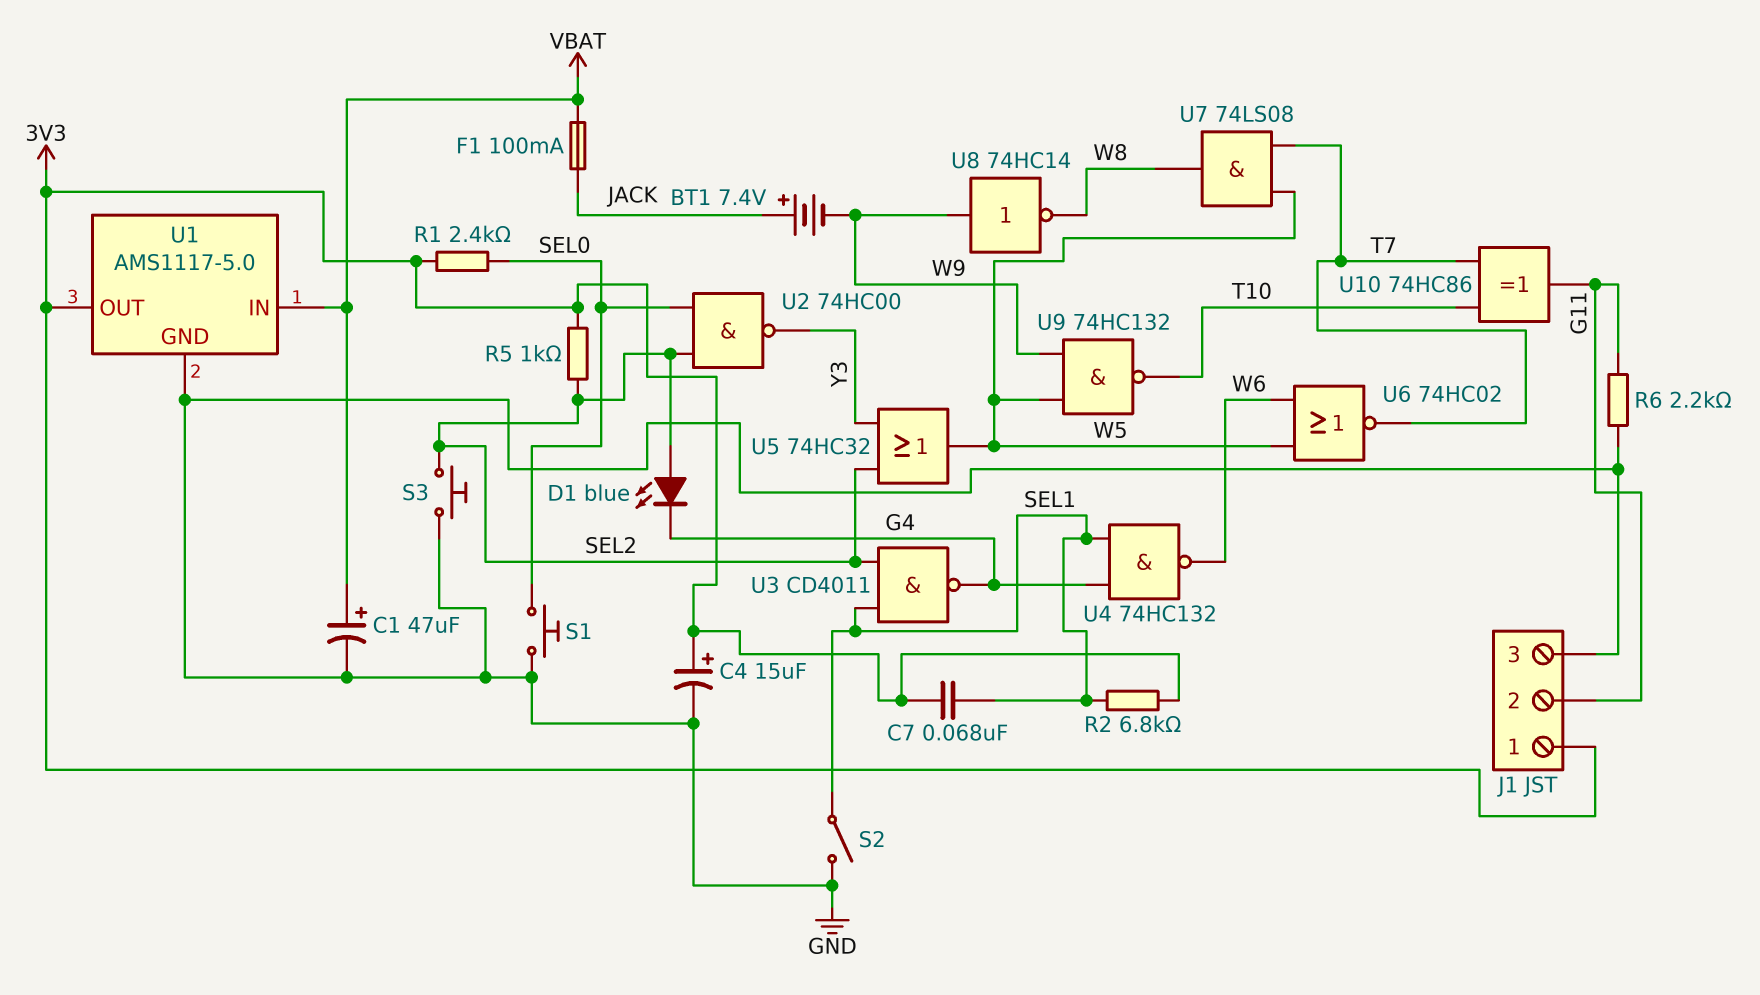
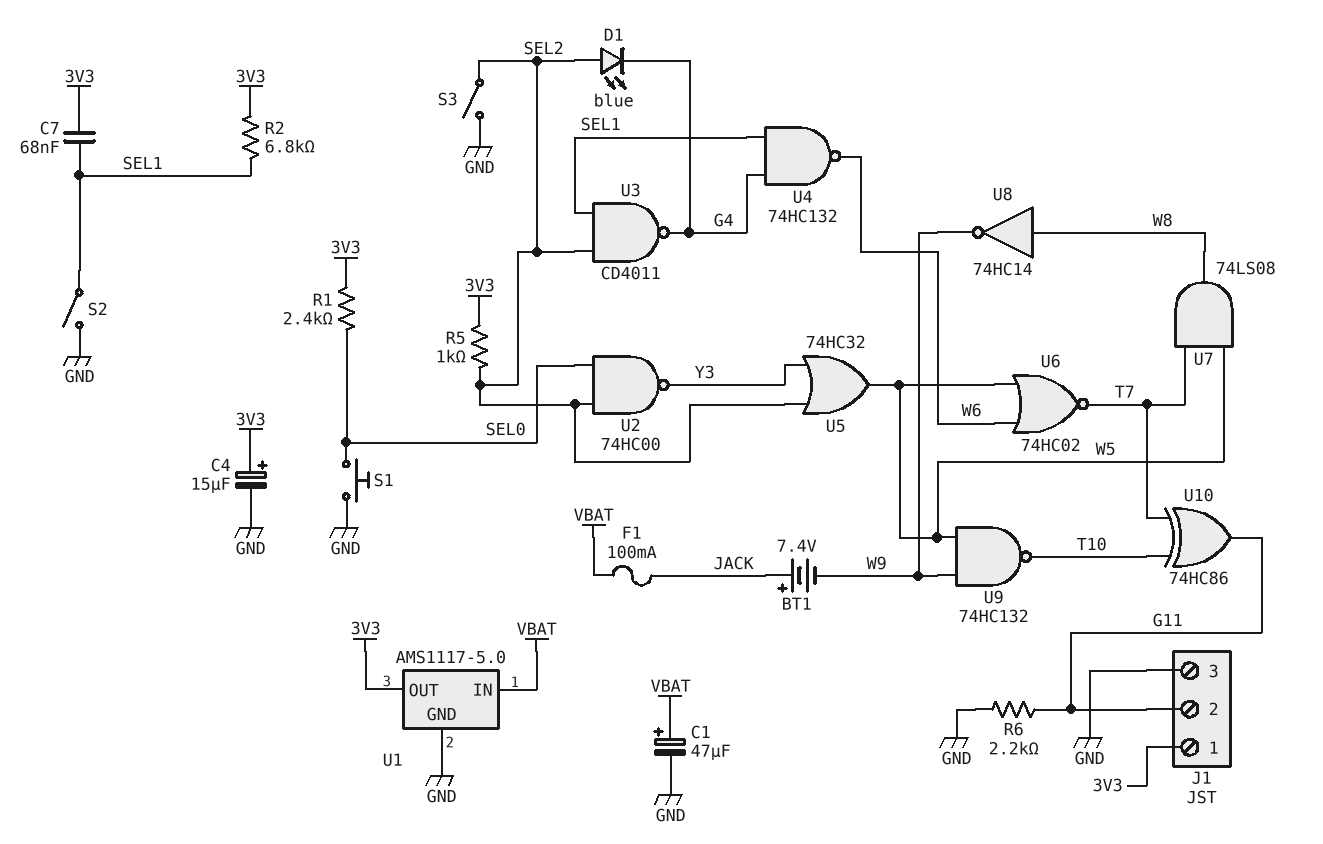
S3: button (GND, SEL2) -> switch (GND, SEL2)
U8: NOT 74HC14 (in W9, out W8) -> NOT 74HC14 (in W8, out W9)

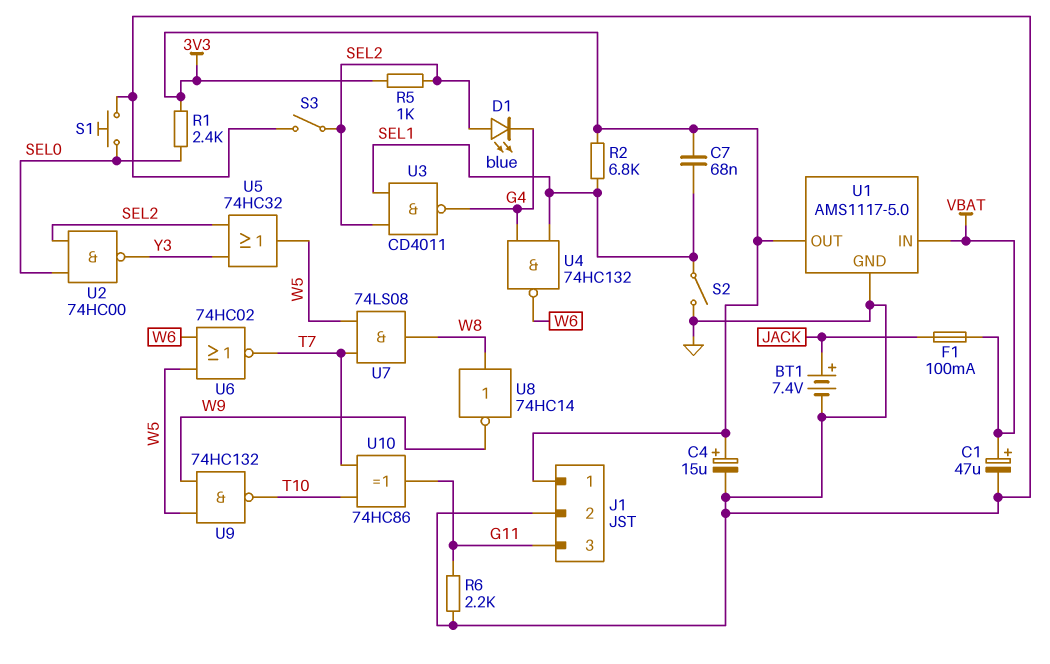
BT1: 7.4V (plus JACK, minus W9) -> 7.4V (plus JACK, minus GND)
J1 pin 2: G11 -> GND
J1 pin 3: GND -> G11

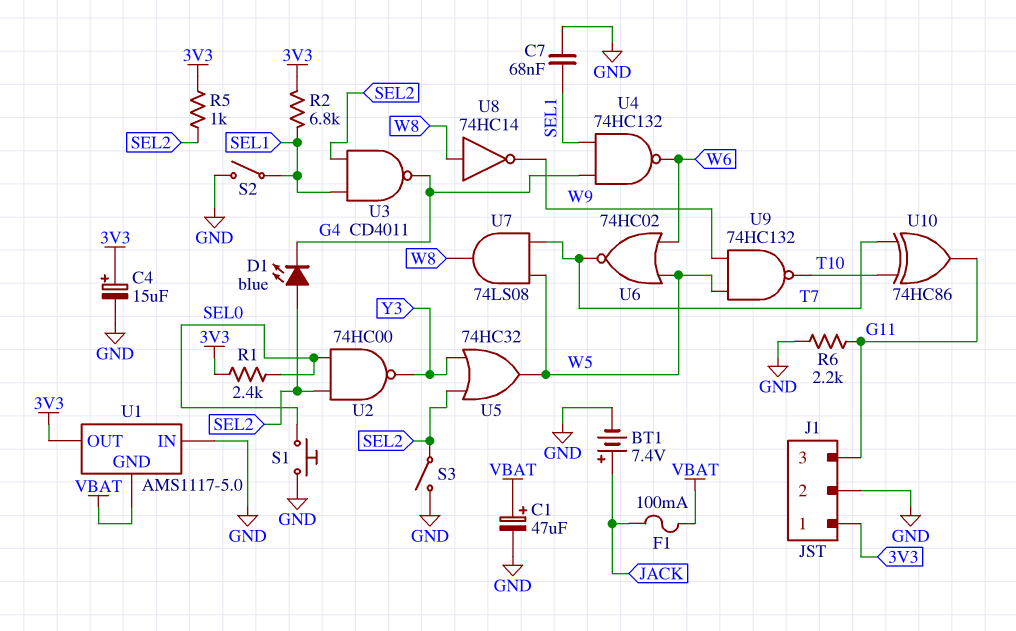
C7: 68nF (3V3, SEL1) -> 68nF (GND, SEL1)
U1 pin GND: GND -> VBAT
U1 pin IN: VBAT -> GND

